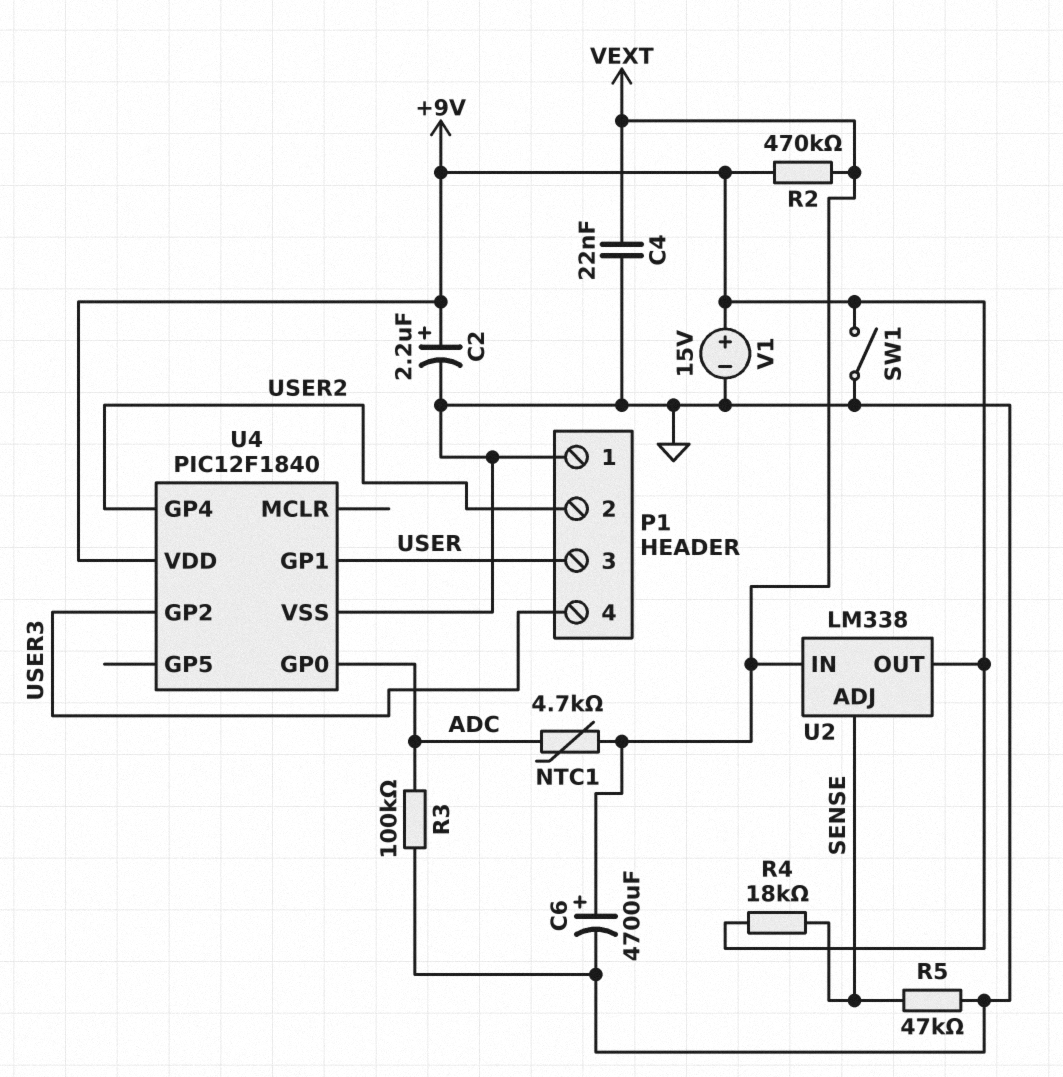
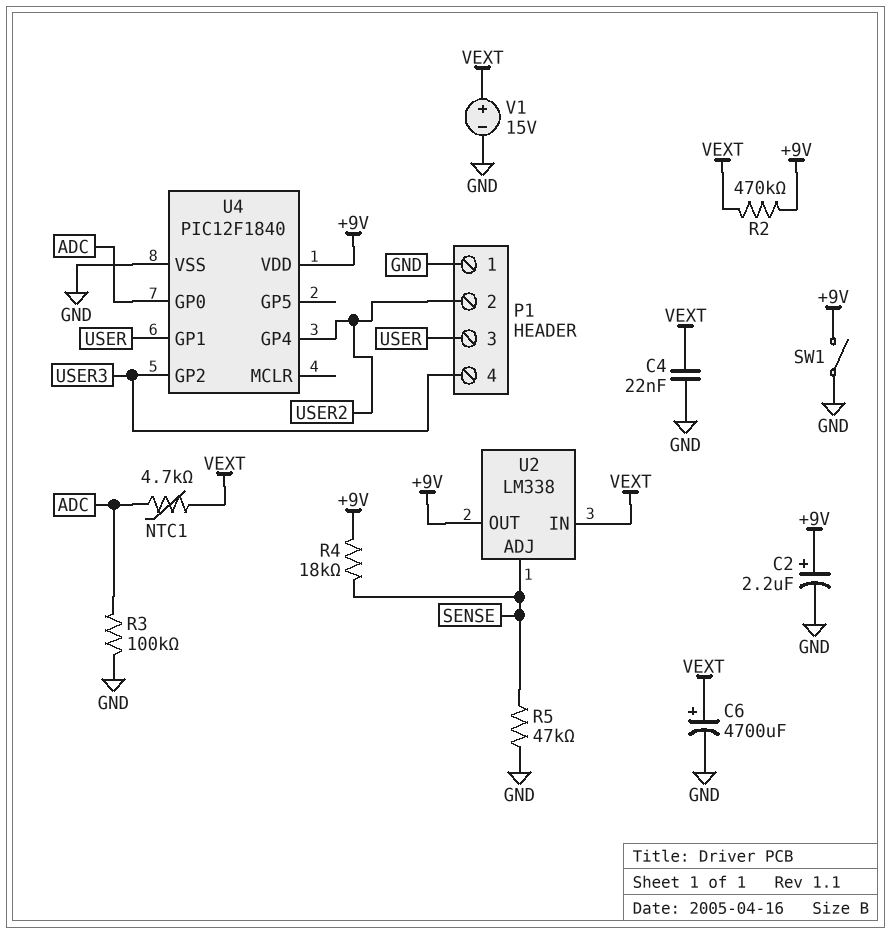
V1: 15V (plus +9V, minus GND) -> 15V (plus VEXT, minus GND)

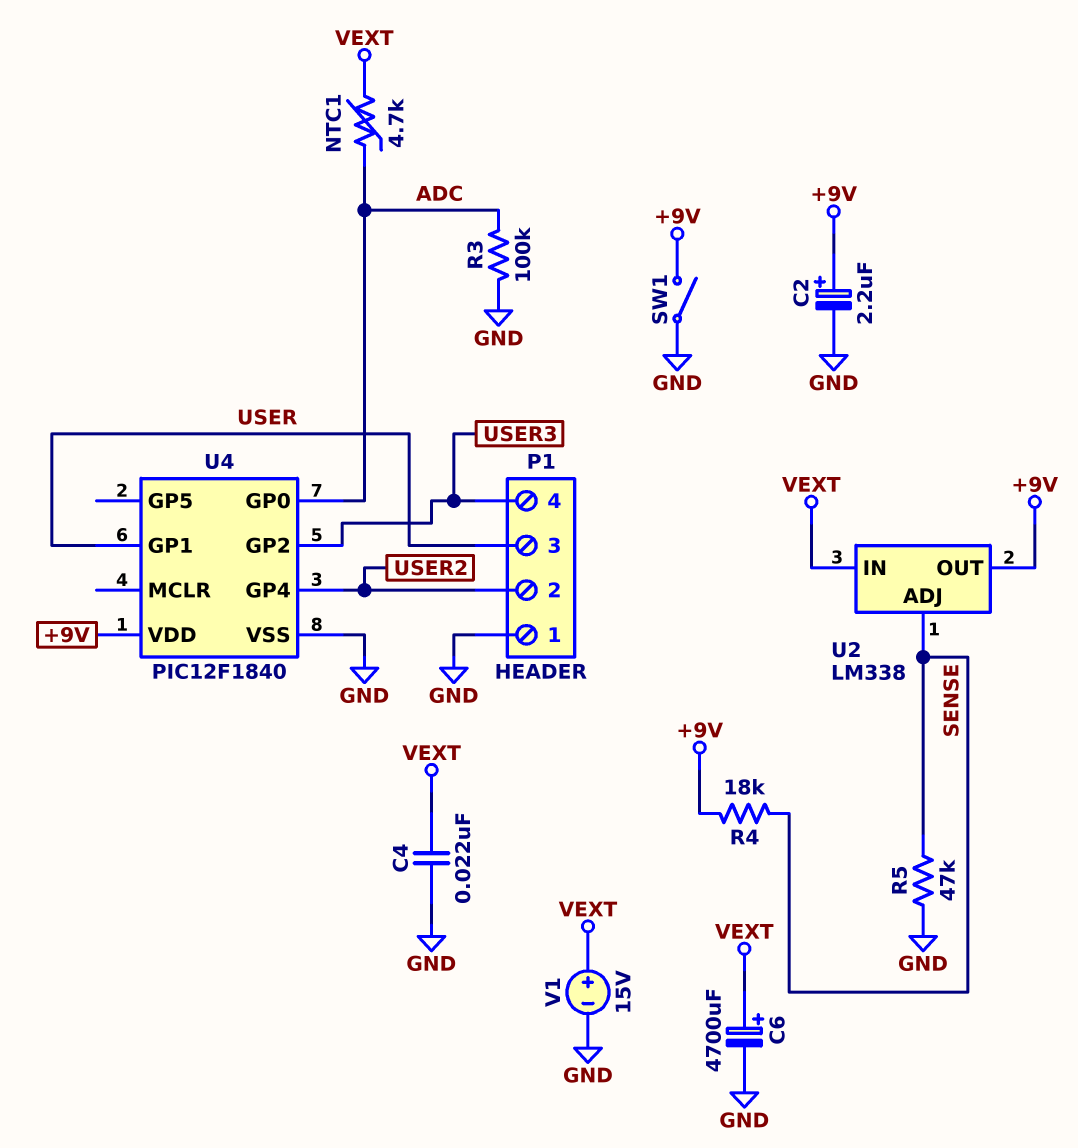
R2: 470k (+9V, VEXT) -> none

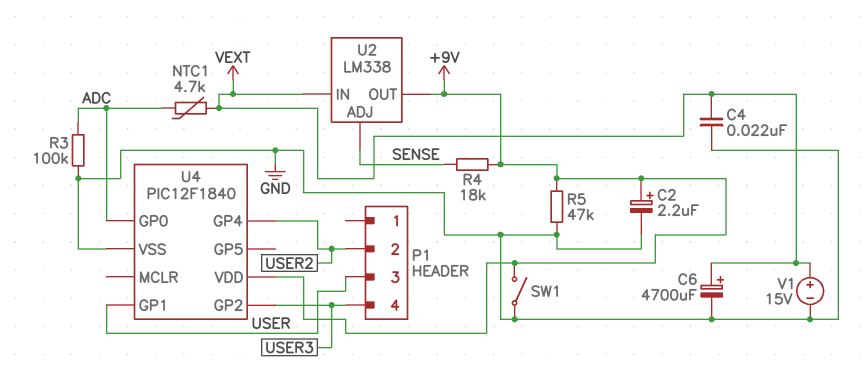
P1 pin 1: GND -> none
R5: 47k (GND, SENSE) -> 47k (+9V, GND)

